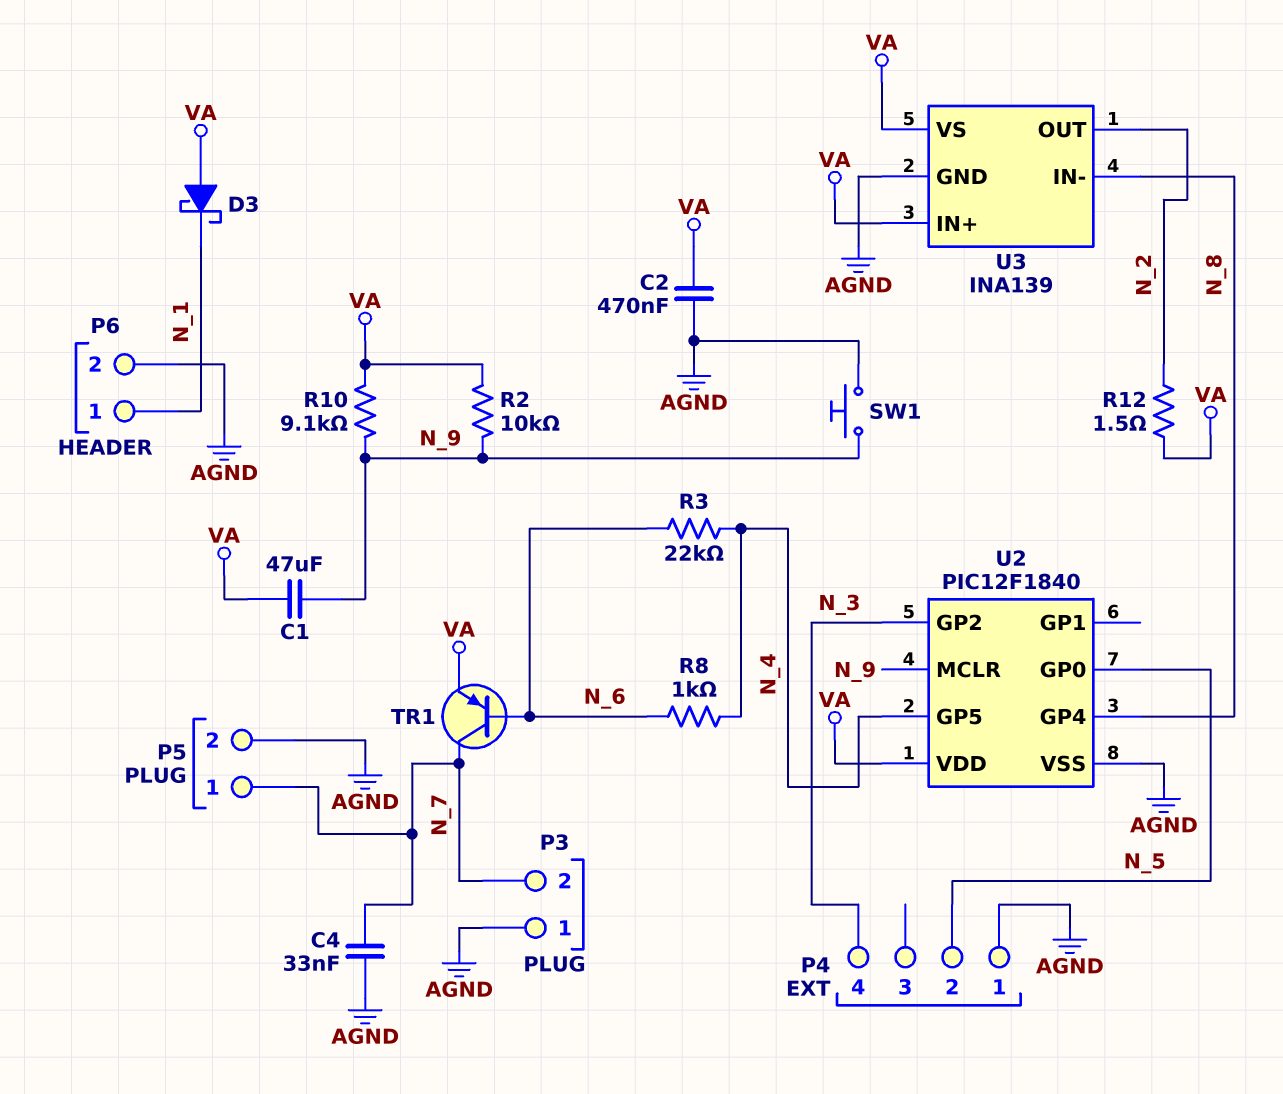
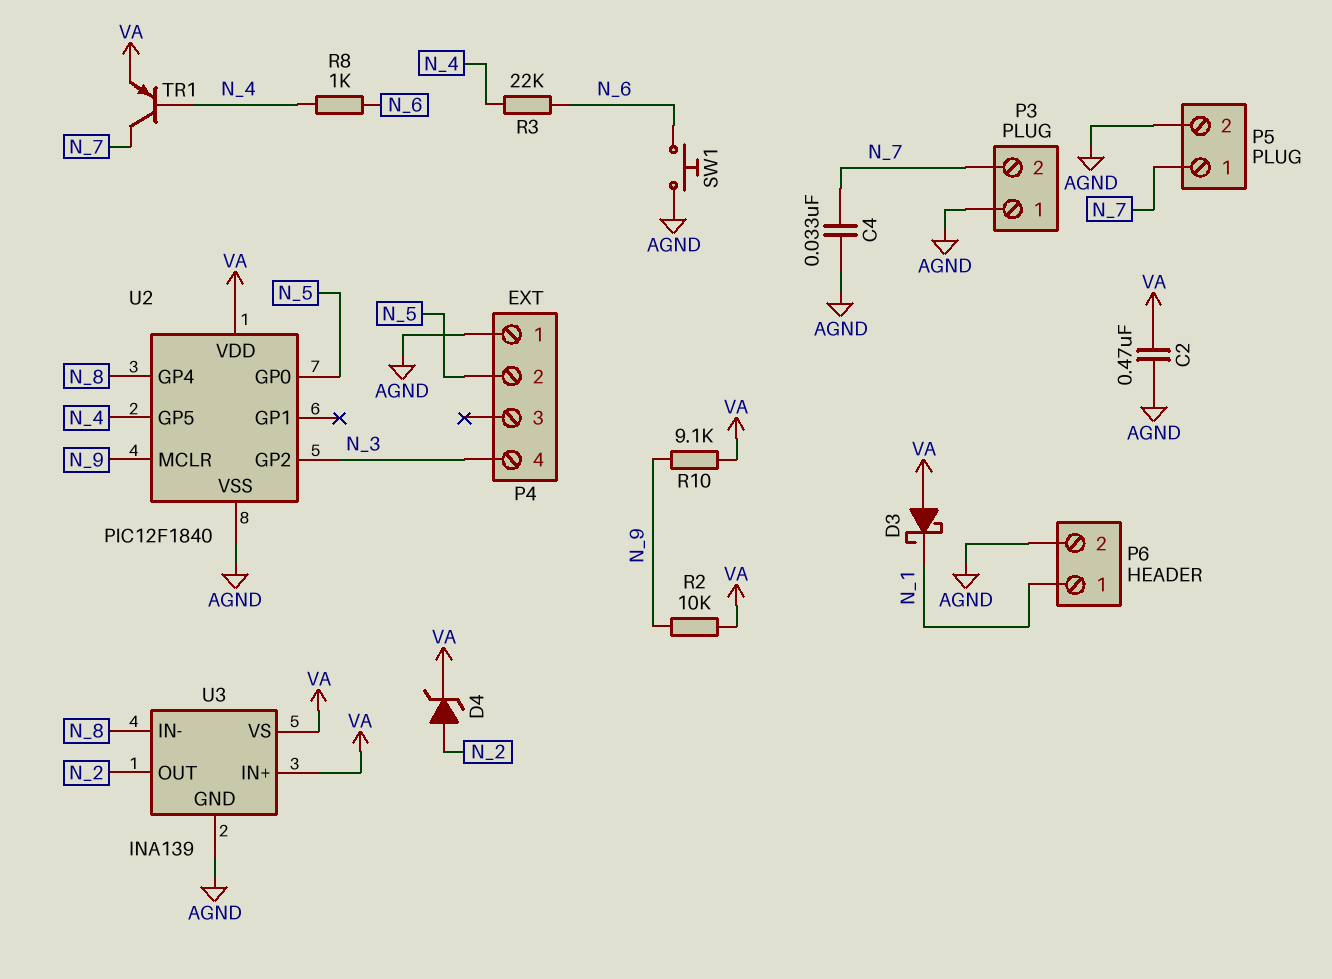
C1: 47uF (N_9, VA) -> none
D4: none -> zener (A N_2, K VA)
R12: 1.5 (N_2, VA) -> none
SW1: button (AGND, N_9) -> button (AGND, N_6)
TR1: PNP (B N_6, C N_7, E VA) -> PNP (B N_4, C N_7, E VA)

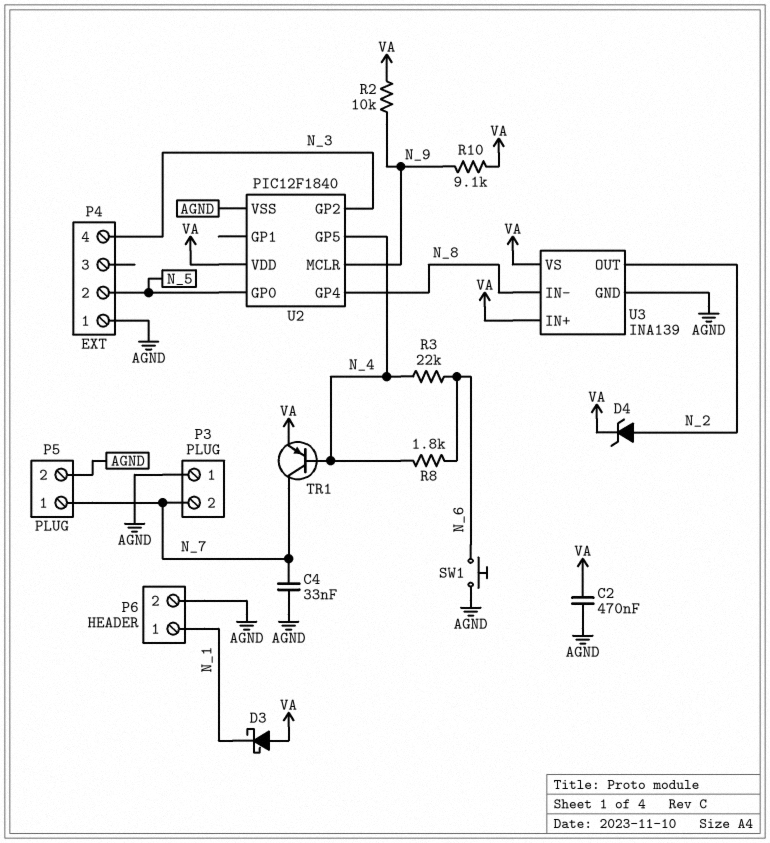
R8: 1k (N_4, N_6) -> 1.8k (N_4, N_6)

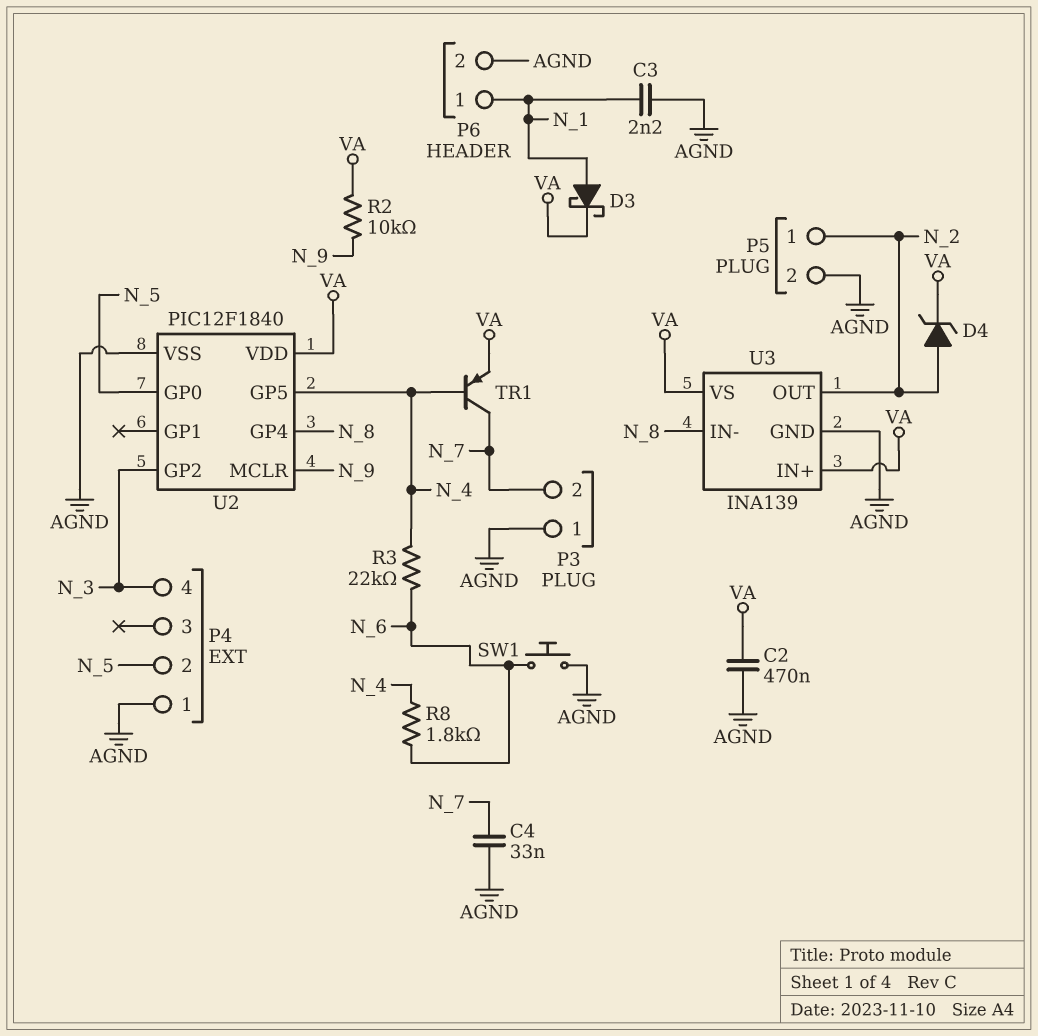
C3: none -> 2.2nF (AGND, N_1)
D3: schottky (A VA, K N_1) -> schottky (A N_1, K VA)
P5 pin 1: N_7 -> N_2
R10: 9.1k (N_9, VA) -> none

